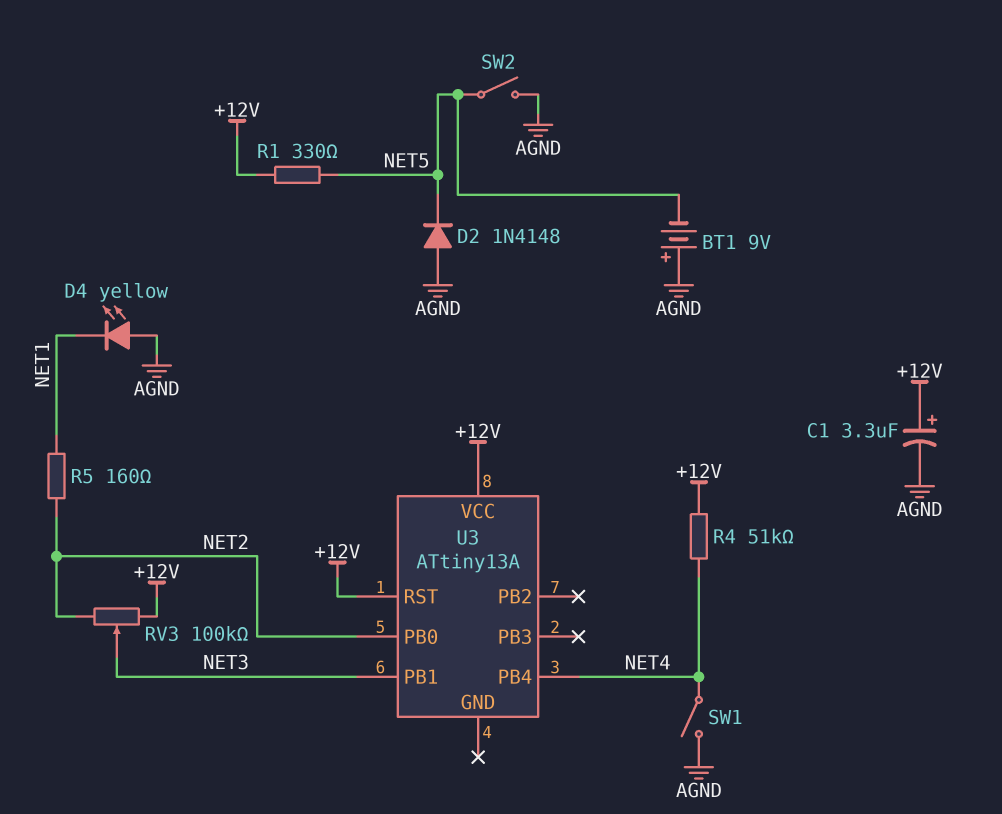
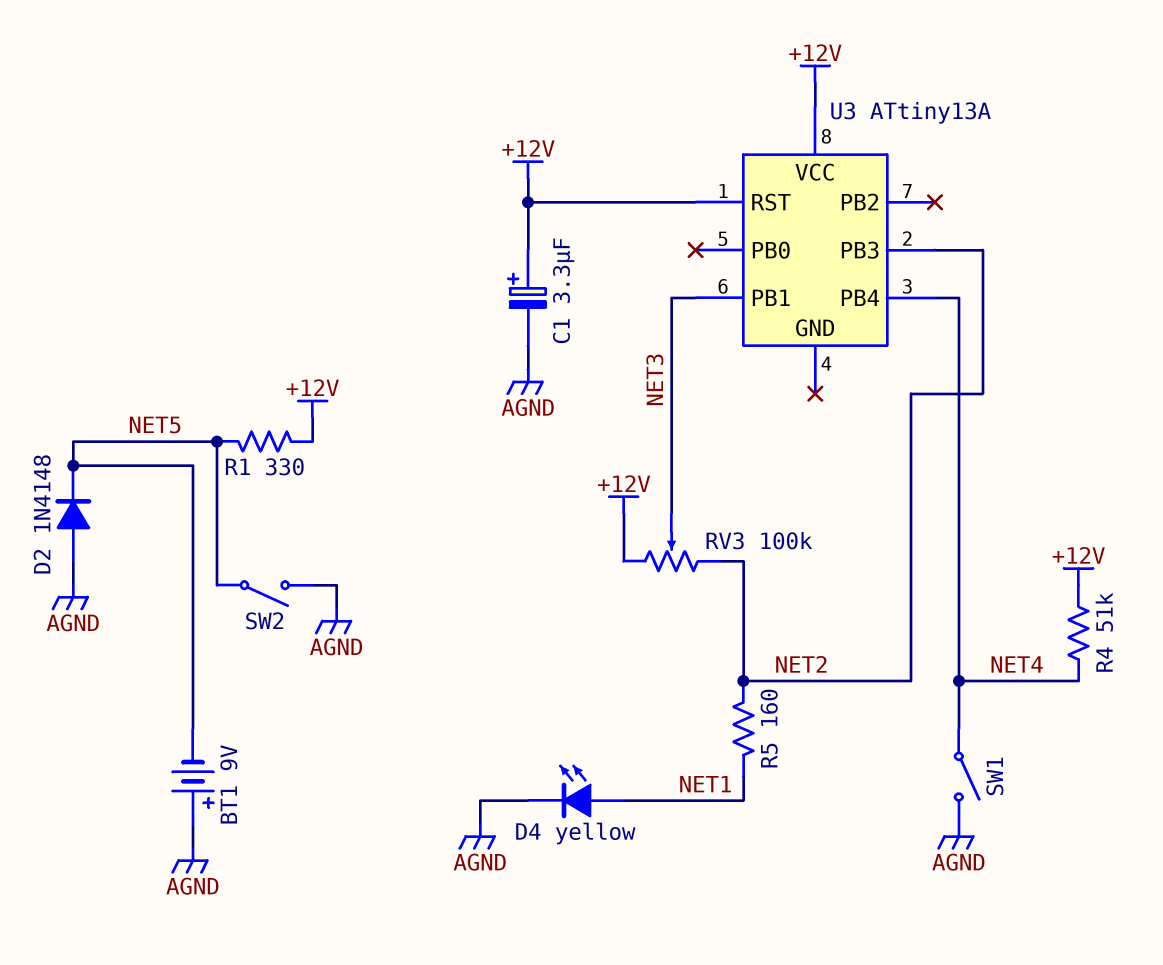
D4: LED yellow (A AGND, K NET1) -> LED yellow (A NET1, K AGND)
U3 pin PB0: NET2 -> none
U3 pin PB3: none -> NET2

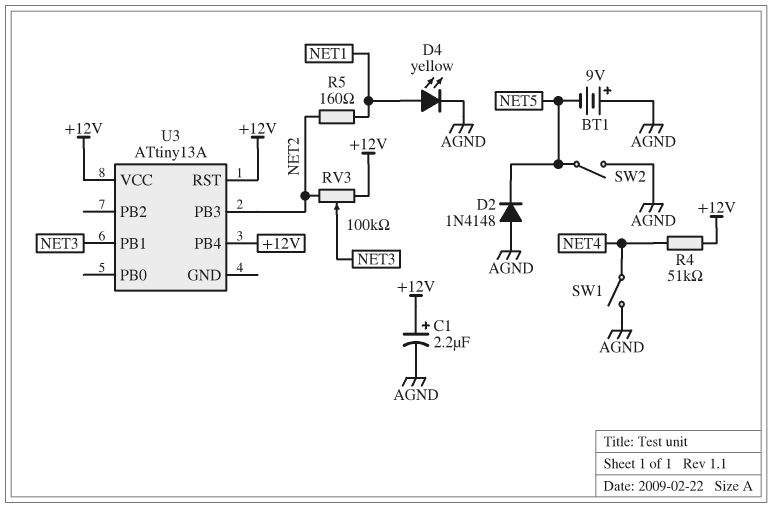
C1: 3.3uF (plus +12V, minus AGND) -> 2.2uF (plus +12V, minus AGND)
R1: 330 (+12V, NET5) -> none
U3 pin PB4: NET4 -> +12V

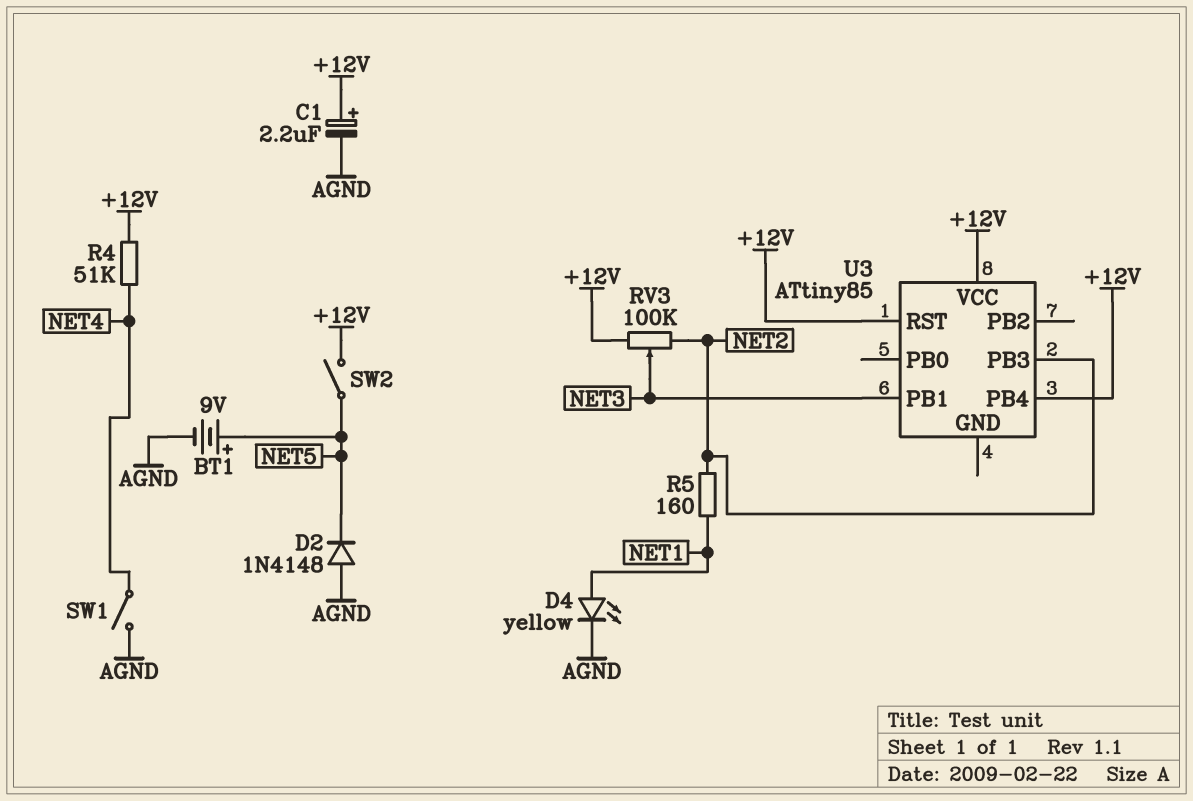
BT1: 9V (plus AGND, minus NET5) -> 9V (plus NET5, minus AGND)
SW2: switch (AGND, NET5) -> switch (+12V, NET5)
U3: ATtiny13A -> ATtiny85

